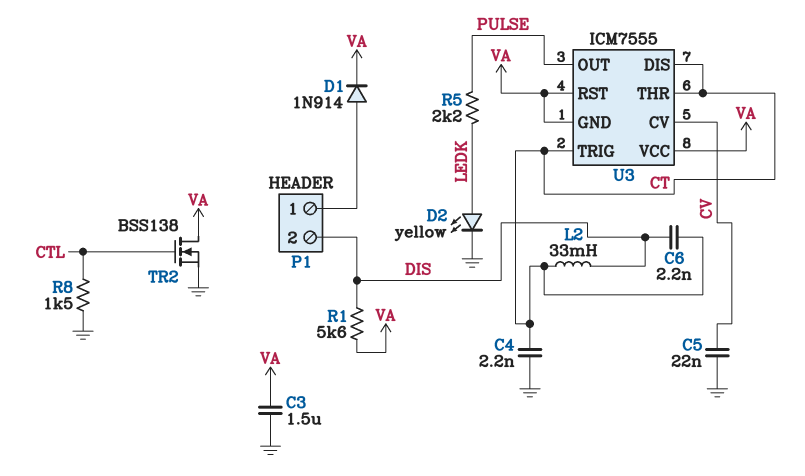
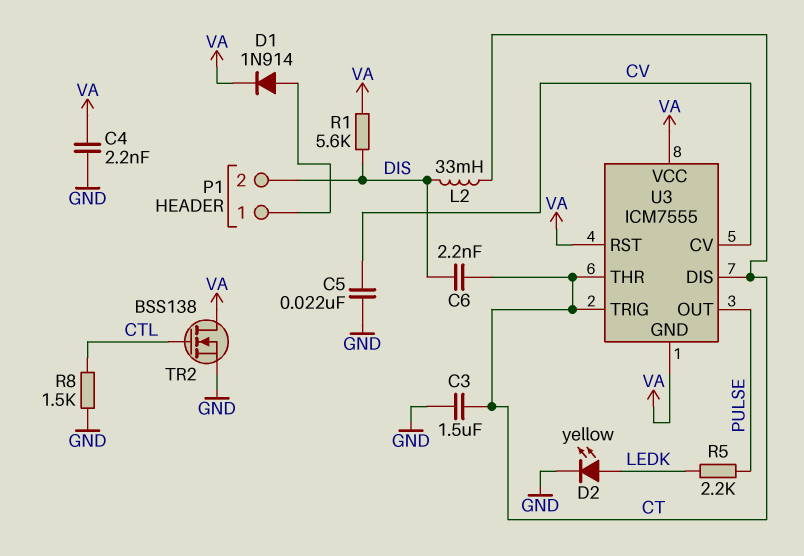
C3: 1.5uF (GND, VA) -> 1.5uF (CT, GND)
C4: 2.2nF (CT, GND) -> 2.2nF (GND, VA)

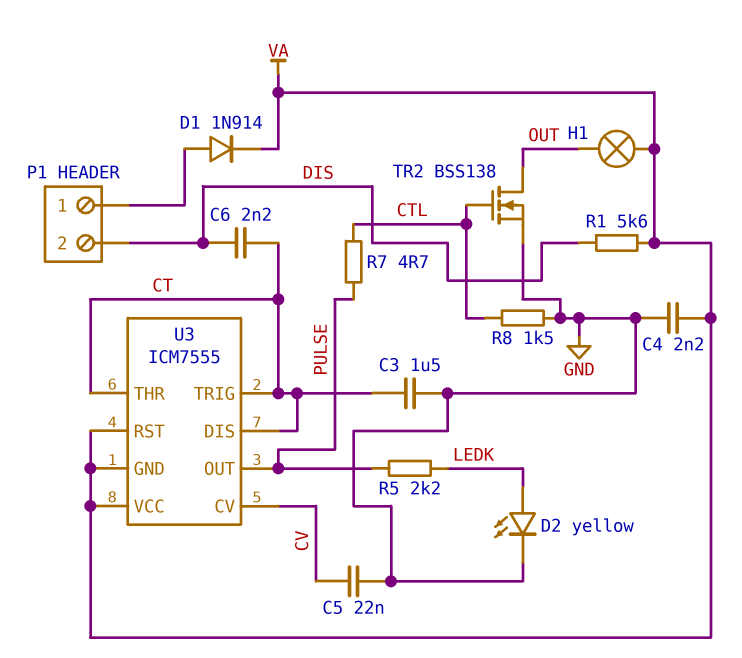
H1: none -> lamp (OUT, VA)
L2: 33mH (CT, DIS) -> none
R7: none -> 4.7 (CTL, PULSE)
TR2: NMOS BSS138 (G CTL, D VA, S GND) -> NMOS BSS138 (G CTL, D OUT, S GND)

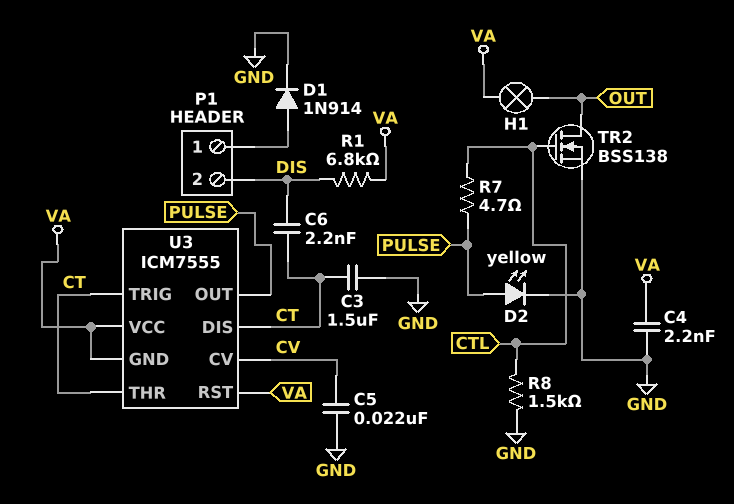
D1: diode 1N914 (A P1/1, K VA) -> diode 1N914 (A P1/1, K GND)
D2: LED yellow (A LEDK, K GND) -> LED yellow (A PULSE, K GND)
R1: 5.6k (DIS, VA) -> 6.8k (DIS, VA)
R5: 2.2k (LEDK, PULSE) -> none

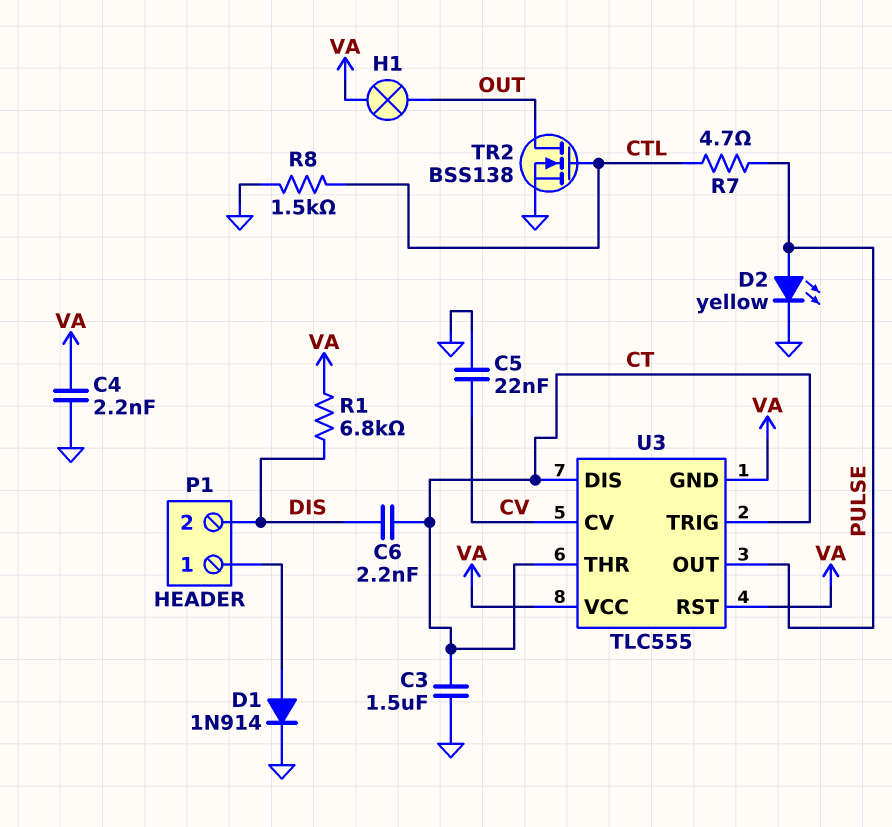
U3: ICM7555 -> TLC555

